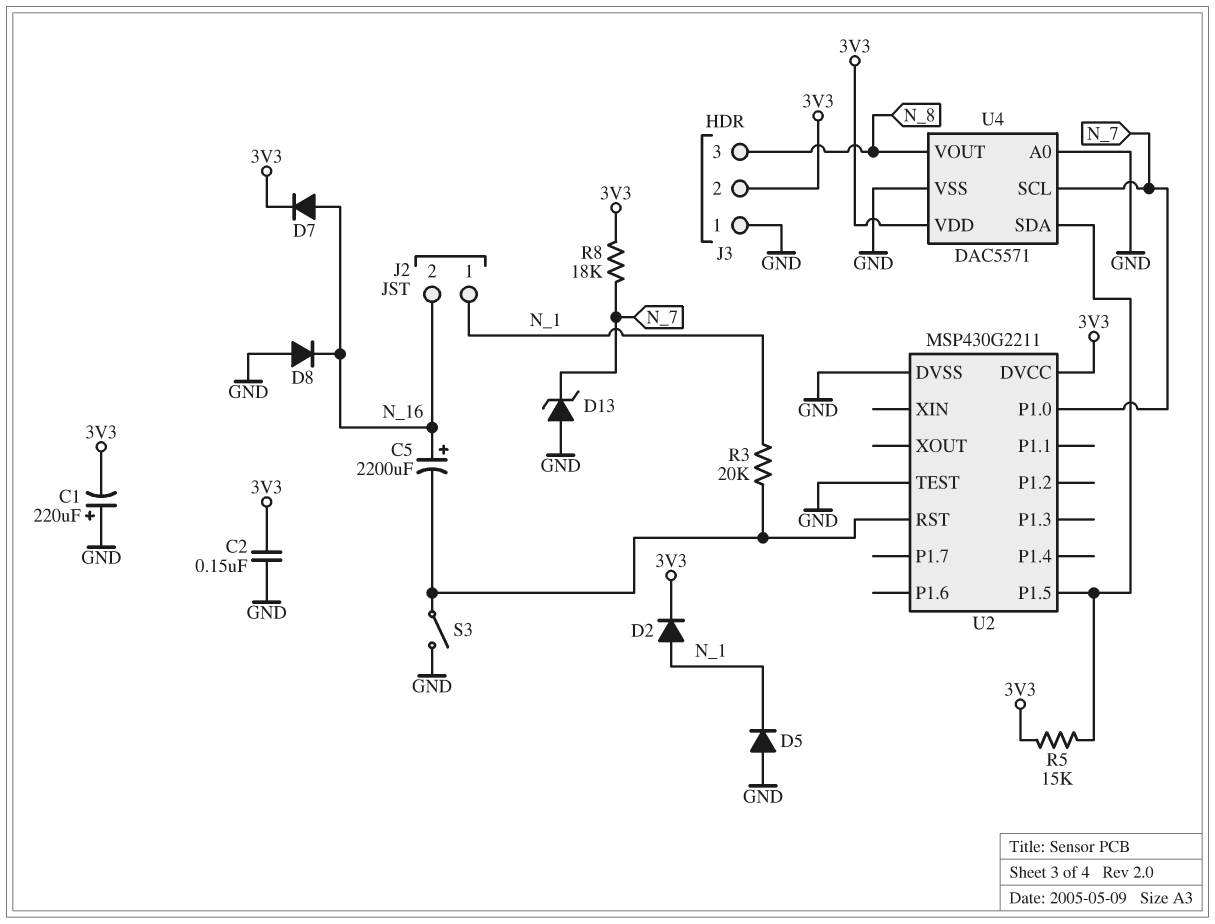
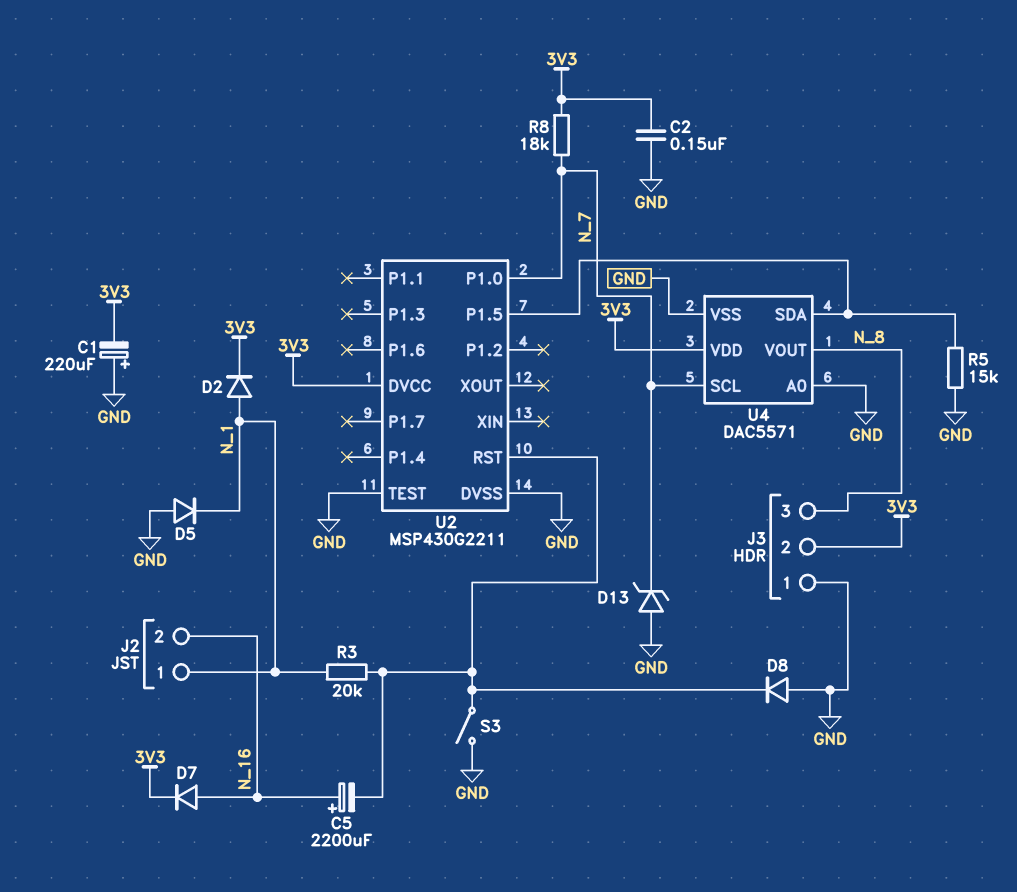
D8: diode (A GND, K N_16) -> diode (A GND, K U2/RST)
R5: 15k (3V3, U2/P1.5) -> 15k (GND, U2/P1.5)

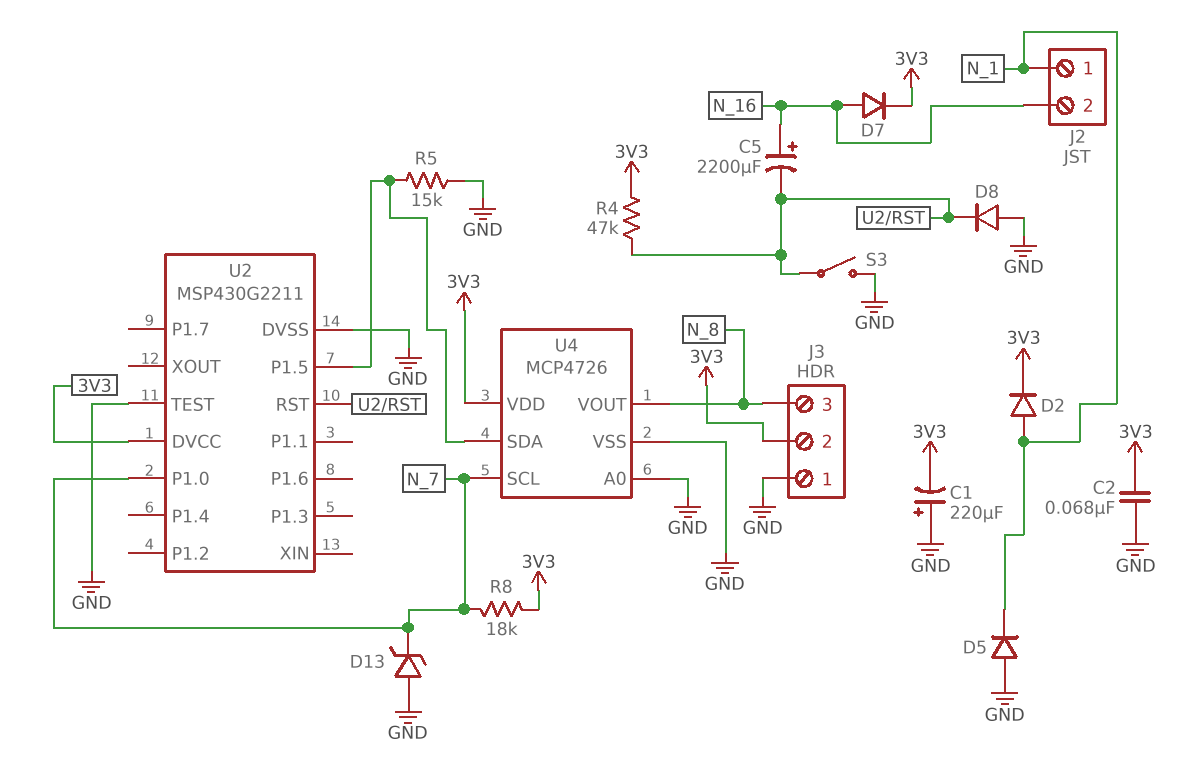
C2: 150nF (3V3, GND) -> 68nF (3V3, GND)
R3: 20k (N_1, U2/RST) -> none
R4: none -> 47k (3V3, U2/RST)
U4: DAC5571 -> MCP4726

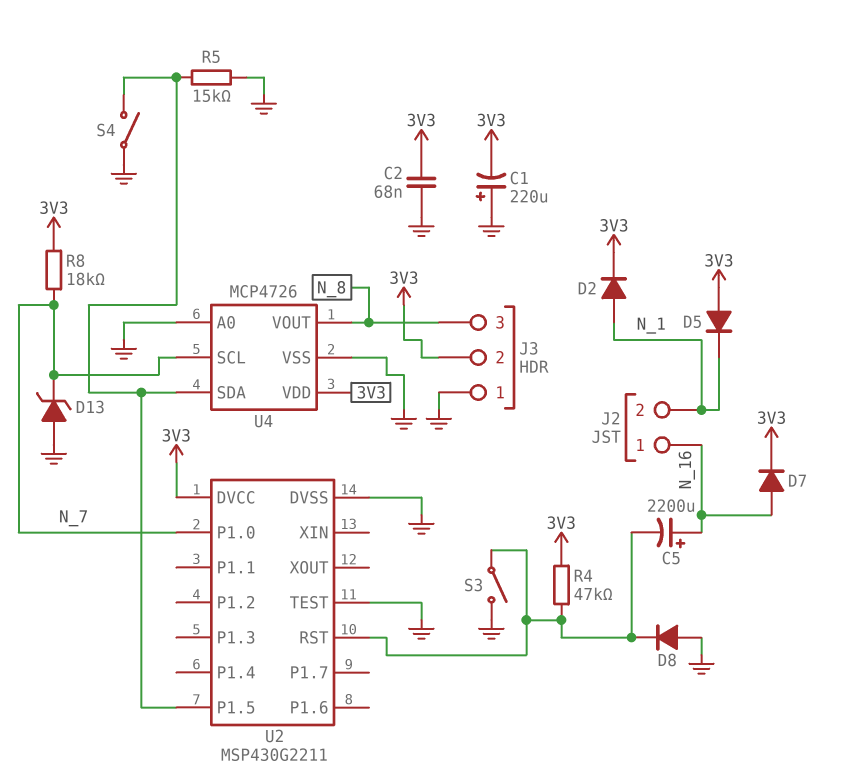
D5: diode (A GND, K N_1) -> diode (A 3V3, K N_1)
J2 pin 1: N_1 -> N_16
J2 pin 2: N_16 -> N_1
S4: none -> switch (GND, U2/P1.5)

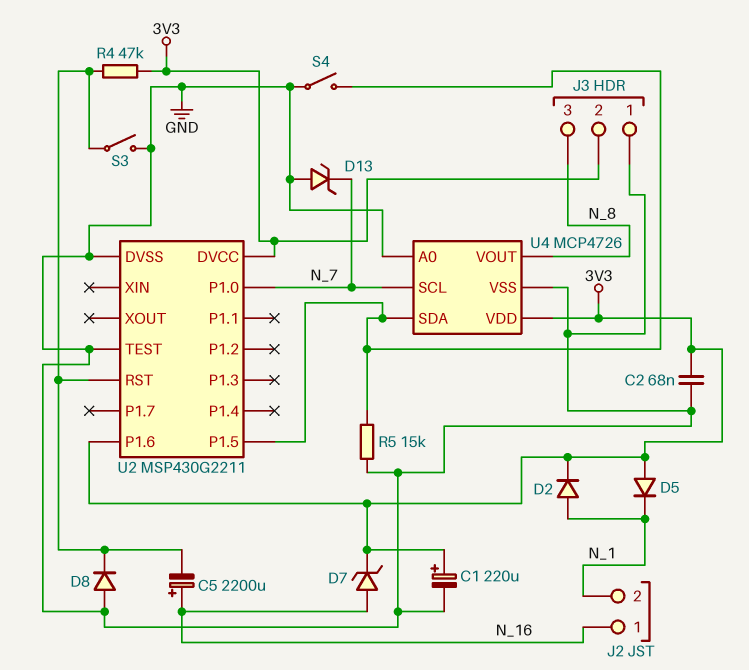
C1: 220uF (plus GND, minus 3V3) -> 220uF (plus 3V3, minus GND)
D7: diode (A N_16, K 3V3) -> zener (A N_16, K 3V3)
R8: 18k (3V3, N_7) -> none
U2 pin P1.6: none -> 3V3

